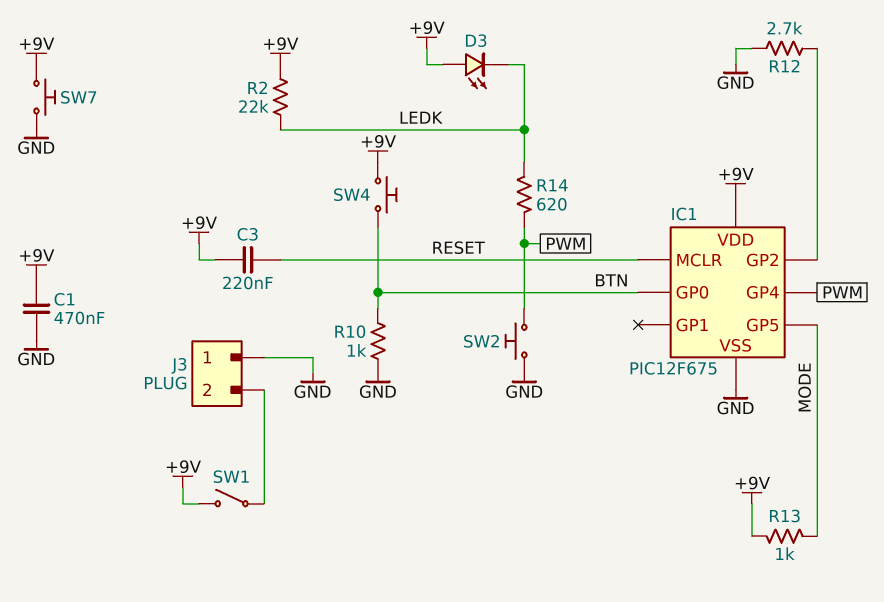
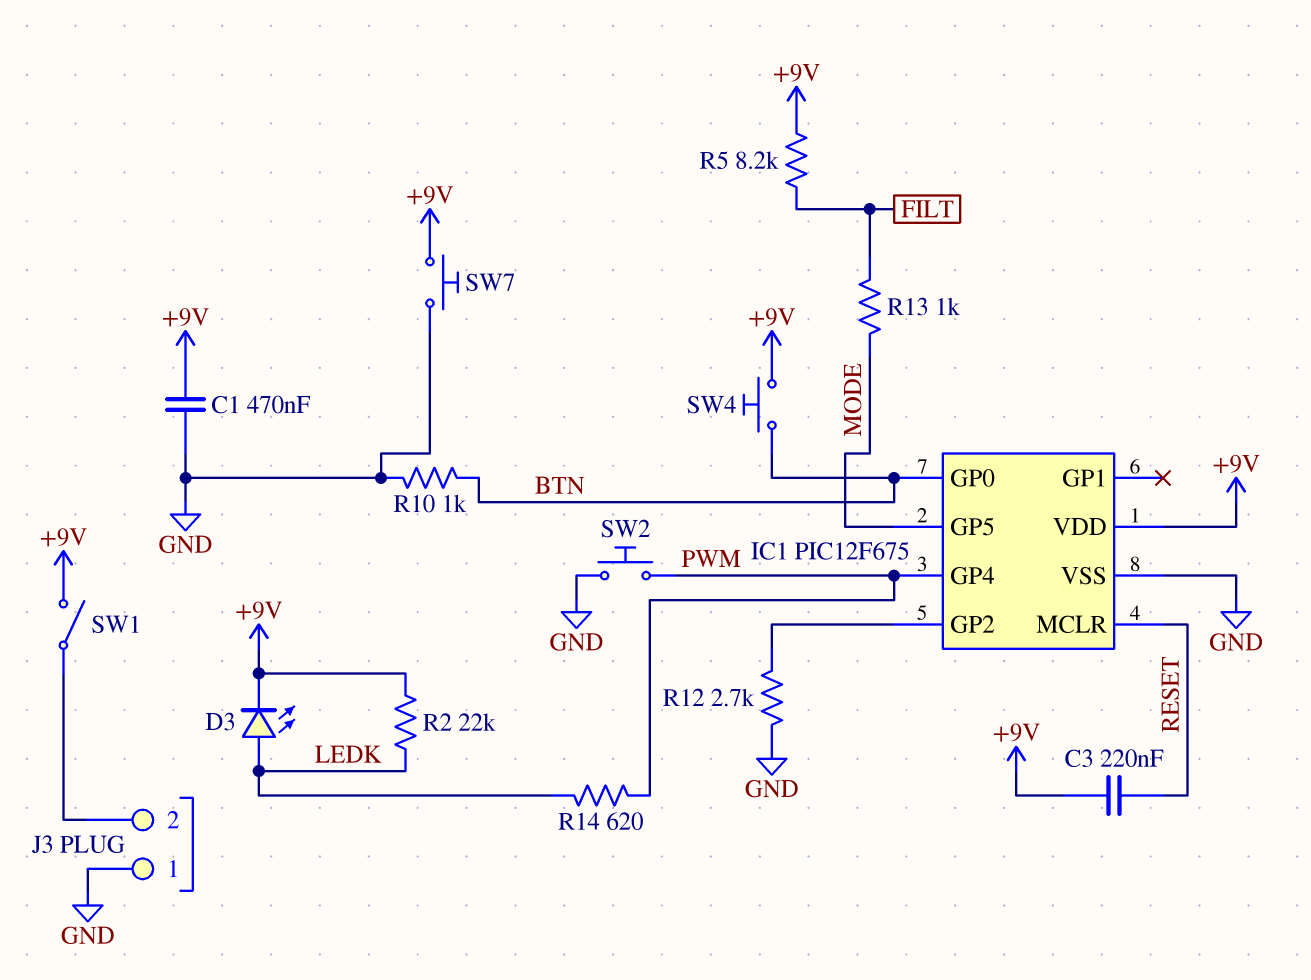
D3: LED (A +9V, K LEDK) -> LED (A LEDK, K +9V)
R5: none -> 8.2k (+9V, FILT)
R13: 1k (+9V, MODE) -> 1k (FILT, MODE)

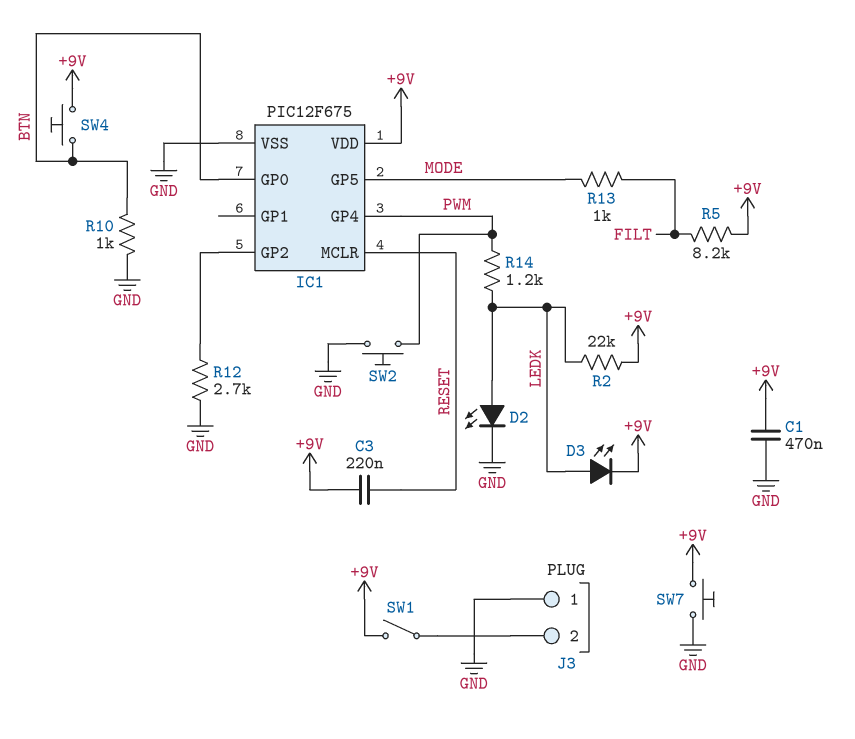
D2: none -> LED (A LEDK, K GND)
R14: 620 (LEDK, PWM) -> 1.2k (LEDK, PWM)

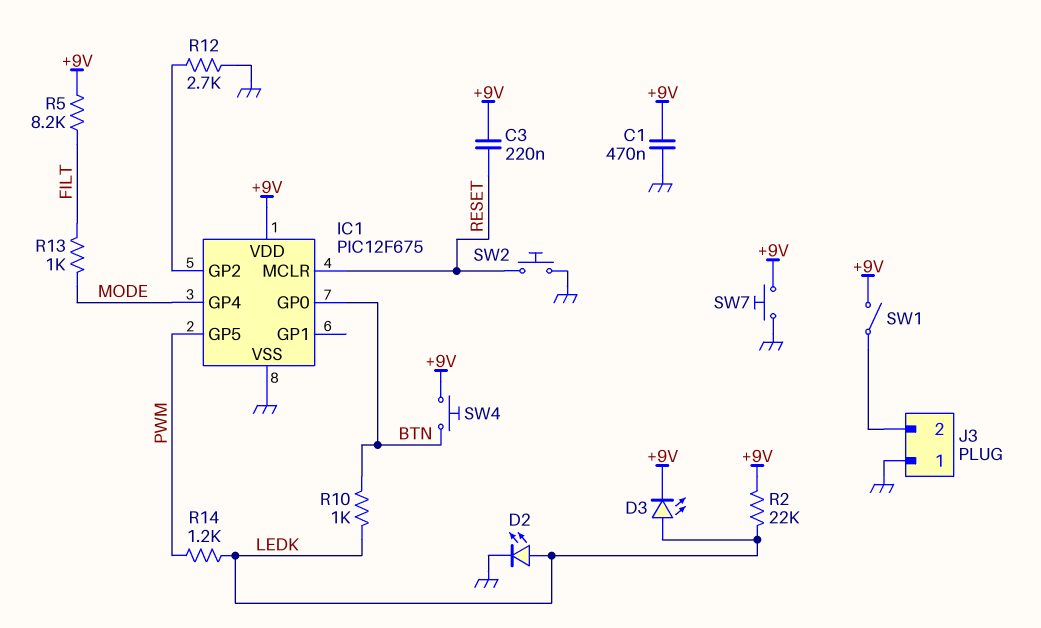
IC1 pin GP4: PWM -> MODE
IC1 pin GP5: MODE -> PWM
R10: 1k (BTN, GND) -> 1k (BTN, LEDK)
SW2: button (GND, PWM) -> button (GND, RESET)

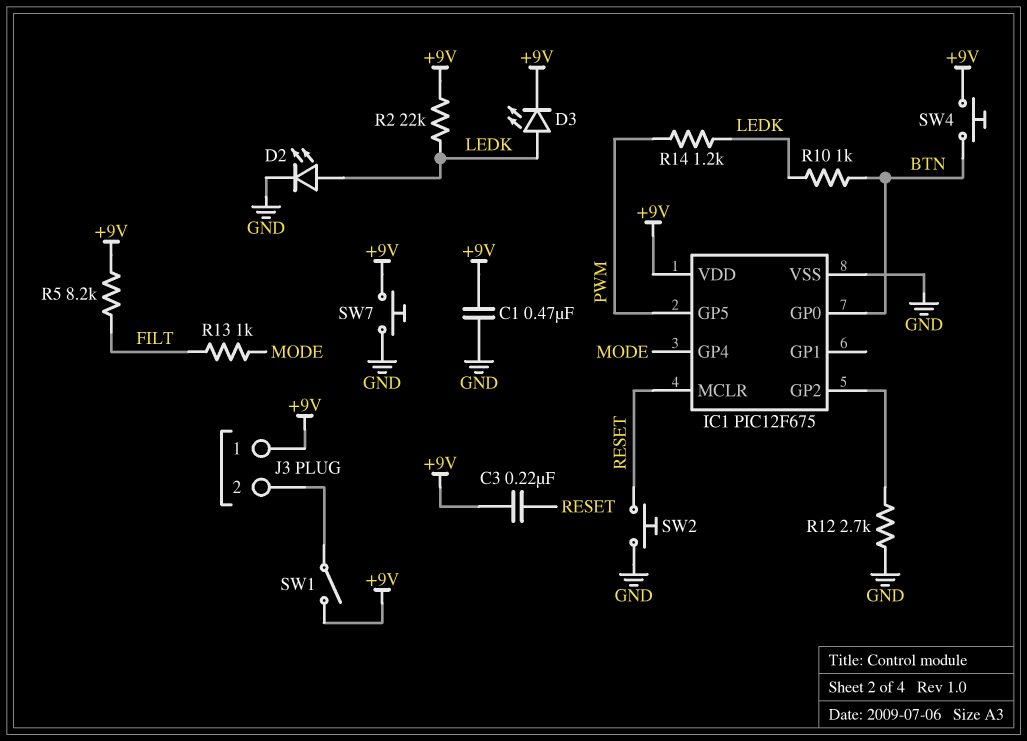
J3 pin 1: GND -> +9V

